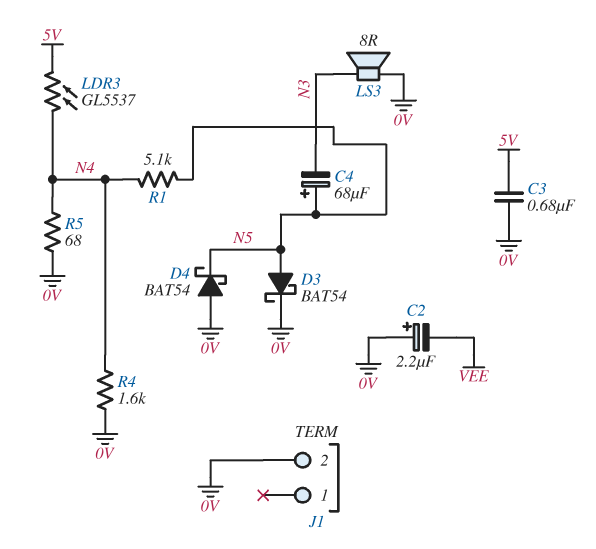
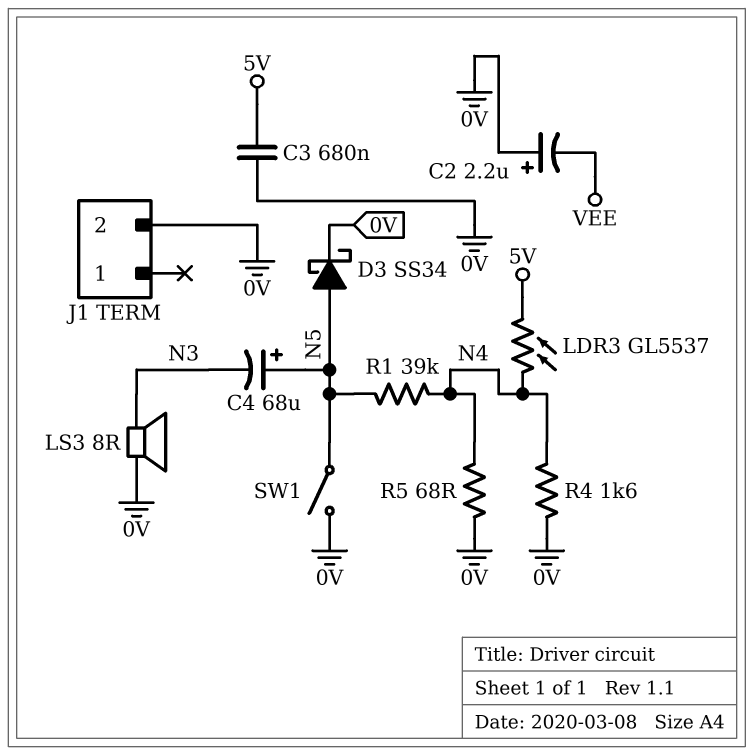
D3: schottky BAT54 (A N5, K 0V) -> schottky SS34 (A N5, K 0V)
D4: schottky BAT54 (A 0V, K N5) -> none
R1: 5.1k (N4, N5) -> 39k (N4, N5)
SW1: none -> switch (0V, N5)

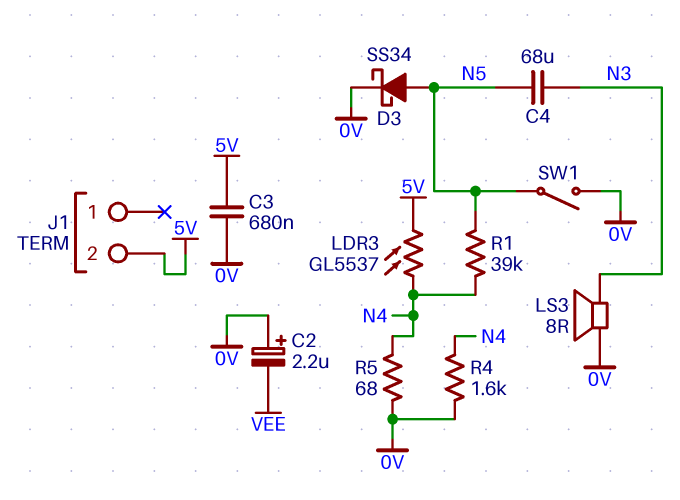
C4: 68uF (plus N5, minus N3) -> 68uF (N3, N5)
J1 pin 2: 0V -> 5V

